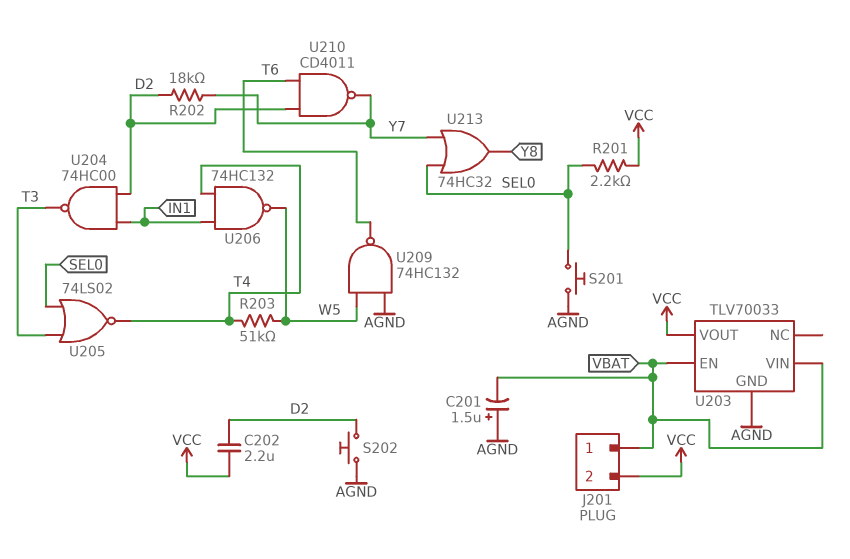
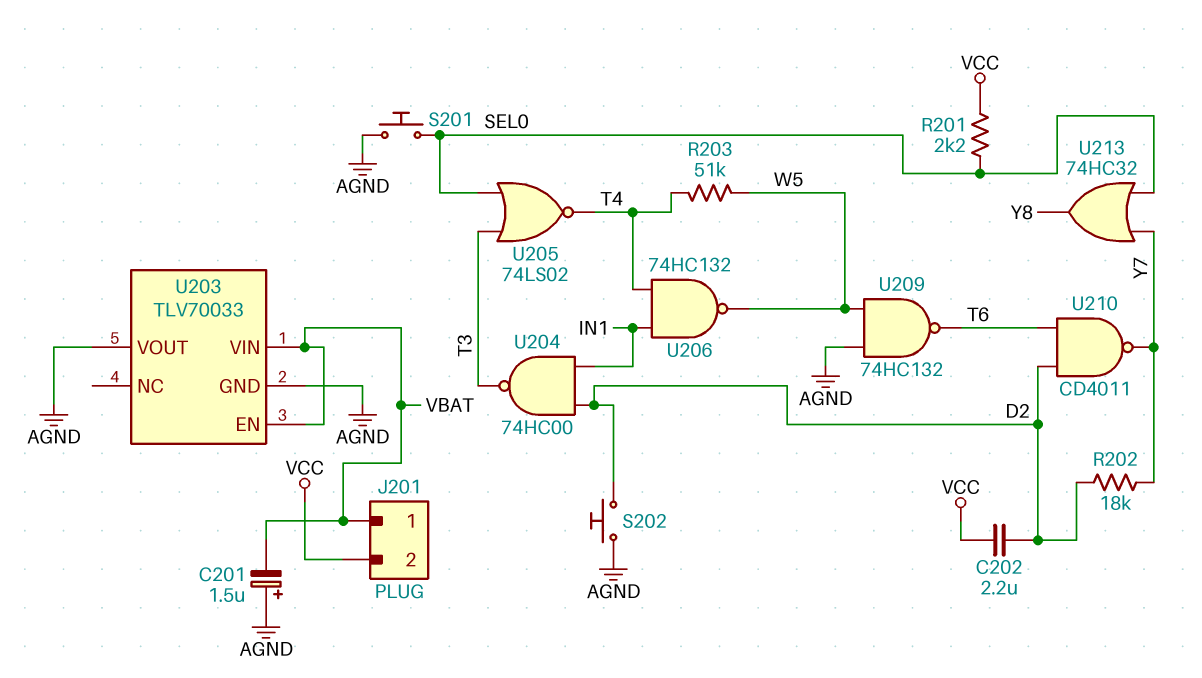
U203 pin VOUT: VCC -> AGND

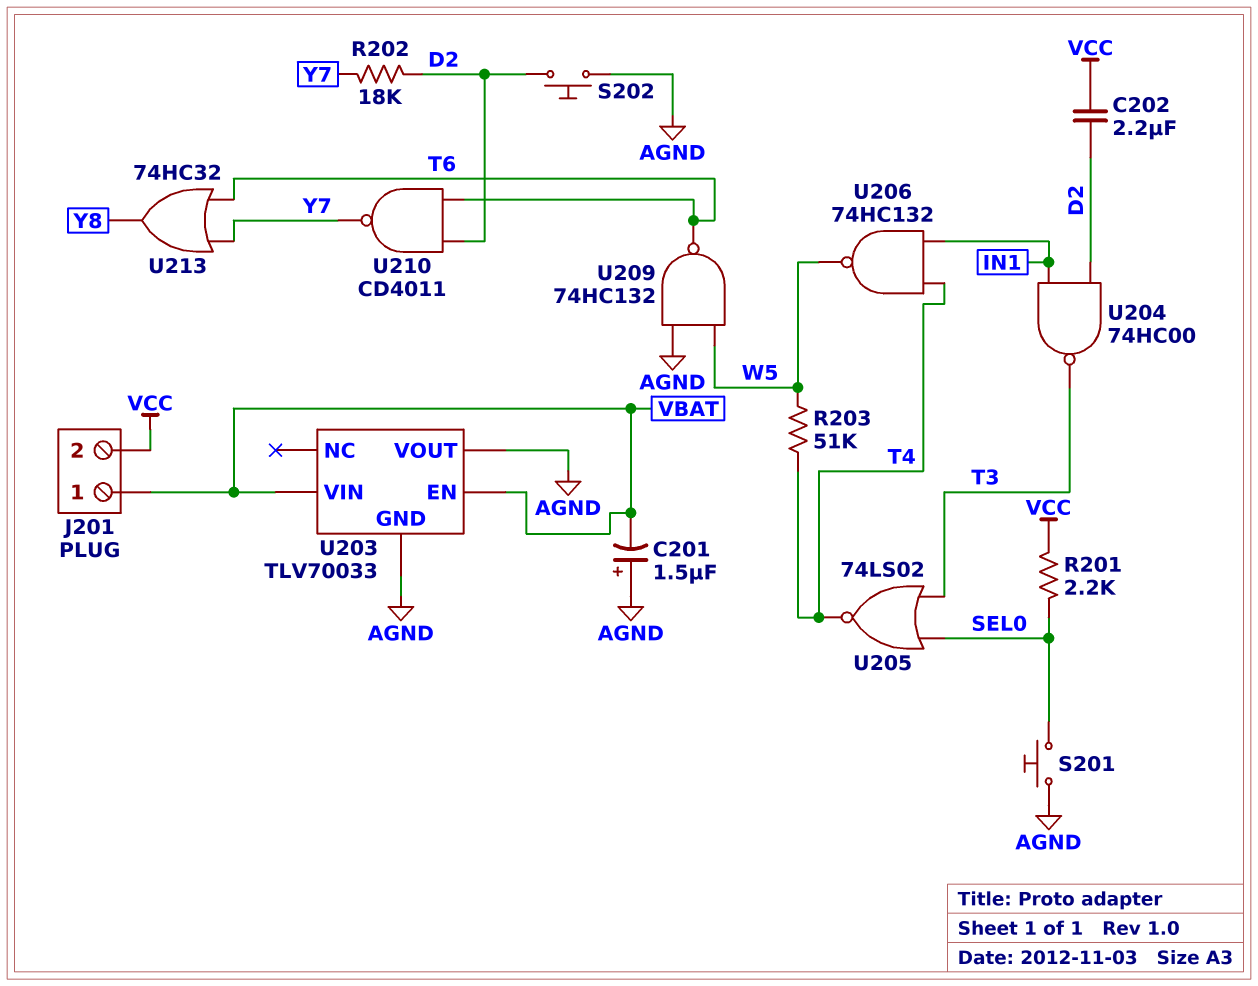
U213: OR 74HC32 (in SEL0, in Y7, out Y8) -> OR 74HC32 (in T6, in Y7, out Y8)

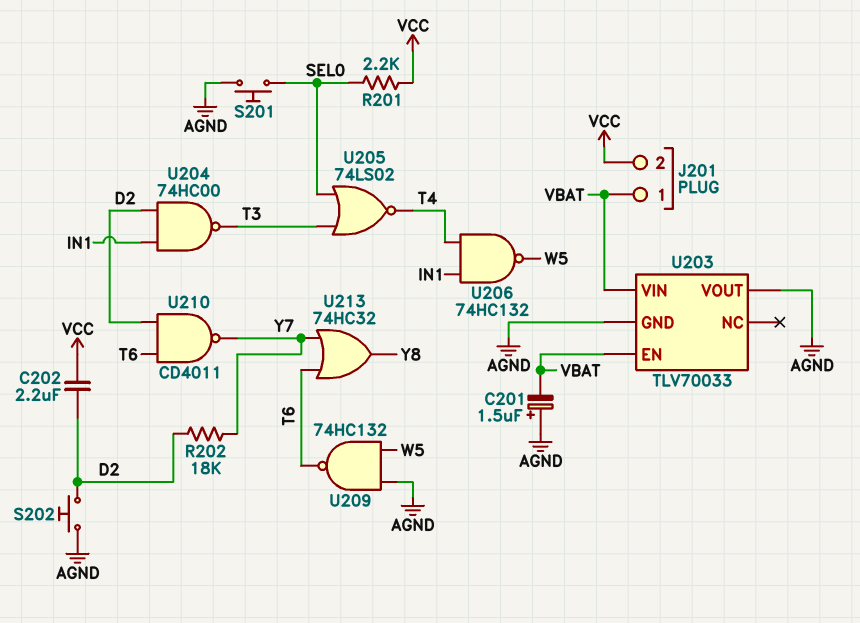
R203: 51k (T4, W5) -> none

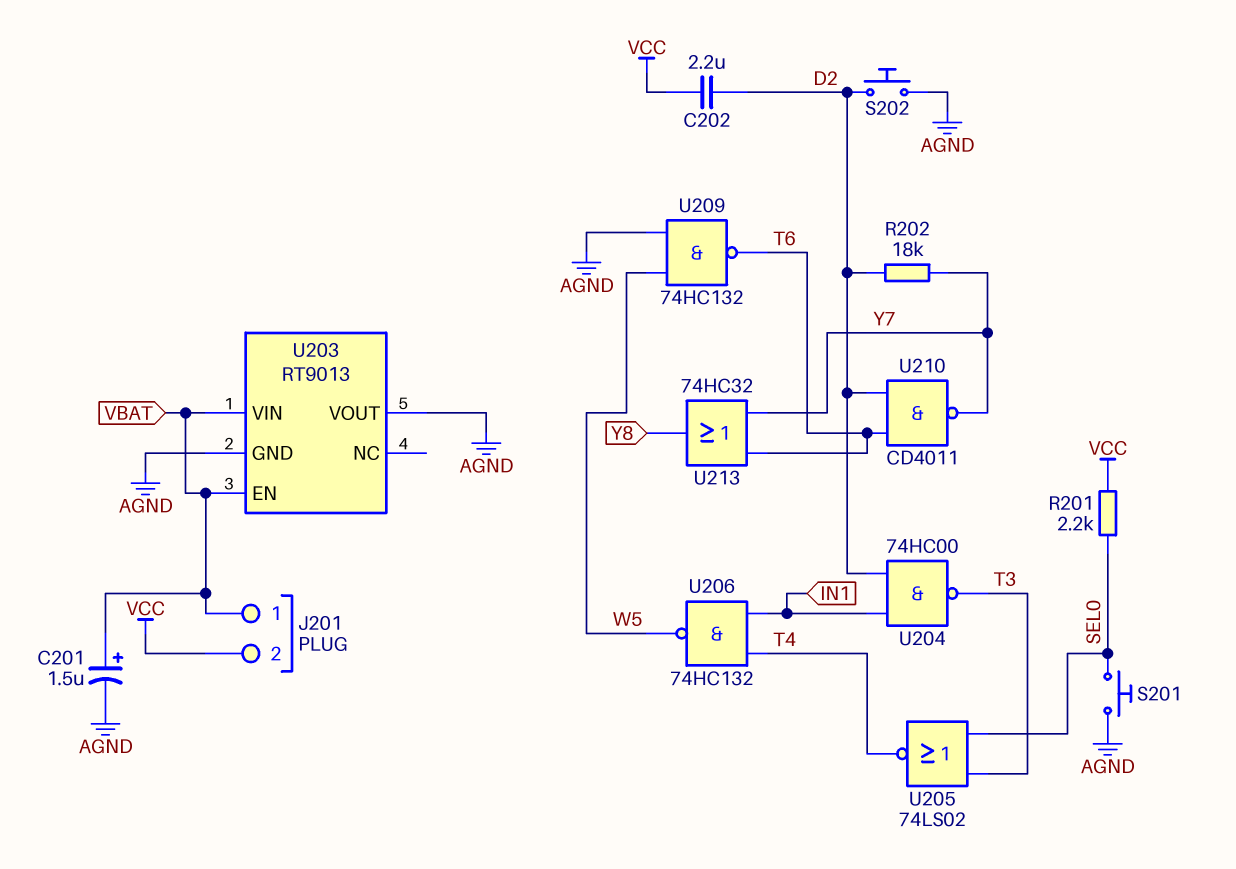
C201: 1.5uF (plus AGND, minus VBAT) -> 1.5uF (plus VBAT, minus AGND)
U203: TLV70033 -> RT9013

